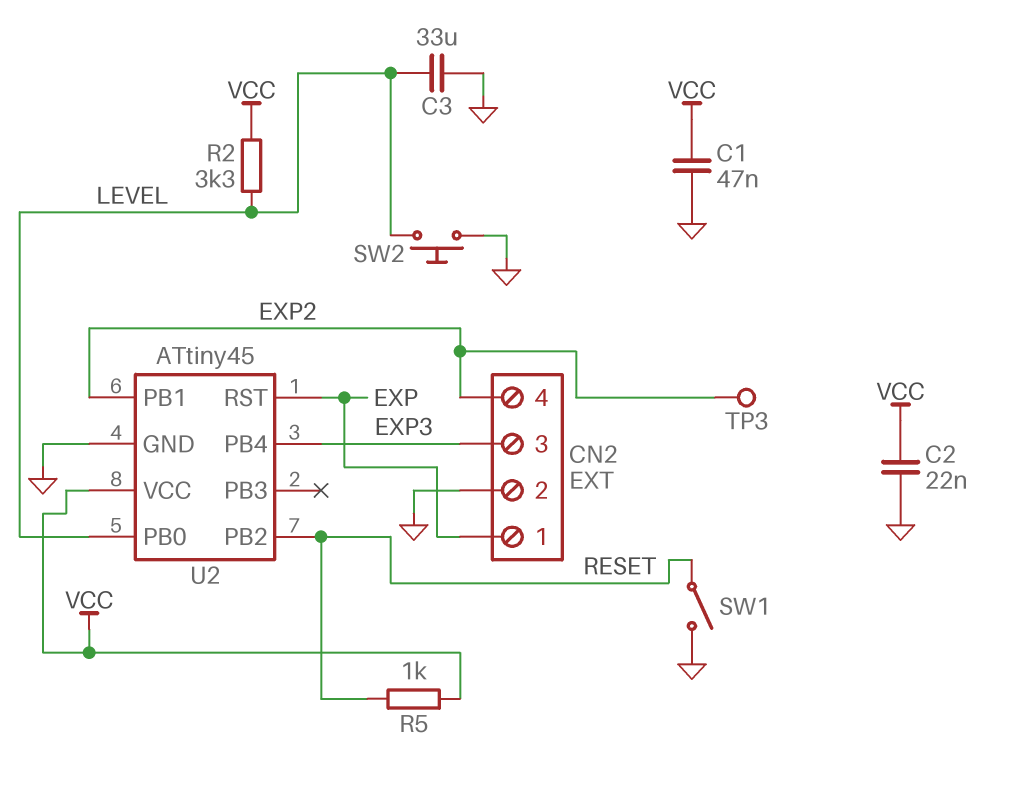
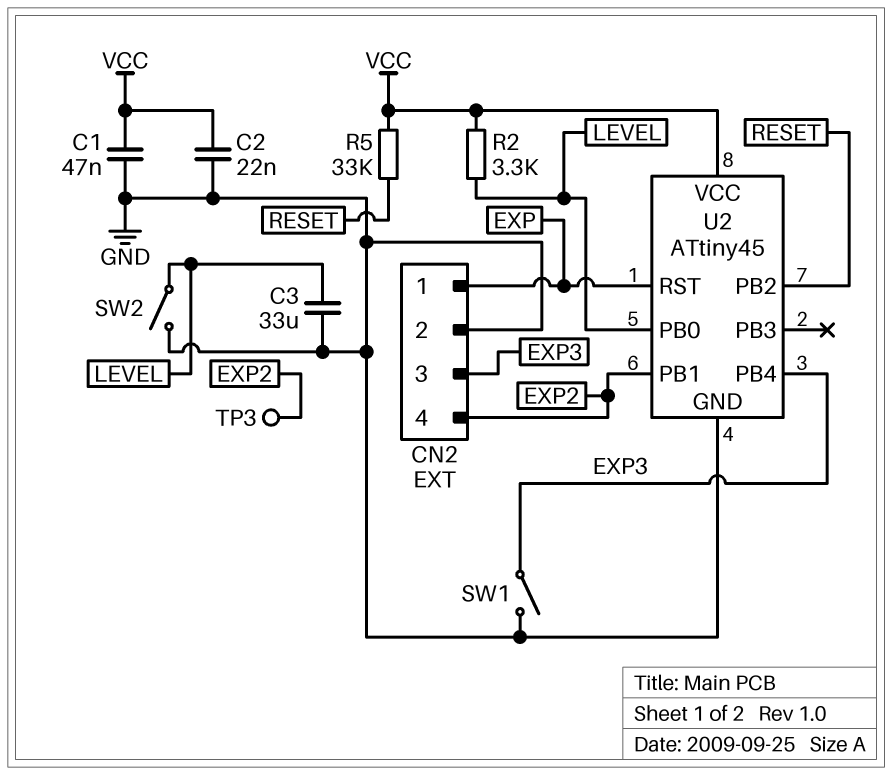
R5: 1k (RESET, VCC) -> 33k (RESET, VCC)
SW1: switch (GND, RESET) -> switch (EXP3, GND)
SW2: button (GND, LEVEL) -> switch (GND, LEVEL)

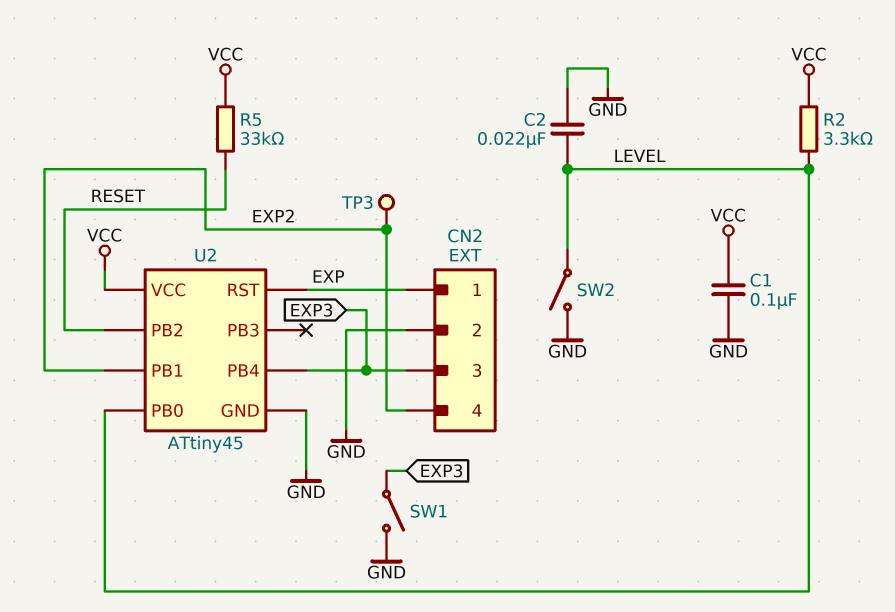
C1: 47nF (GND, VCC) -> 100nF (GND, VCC)
C2: 22nF (GND, VCC) -> 22nF (GND, LEVEL)
C3: 33uF (GND, LEVEL) -> none

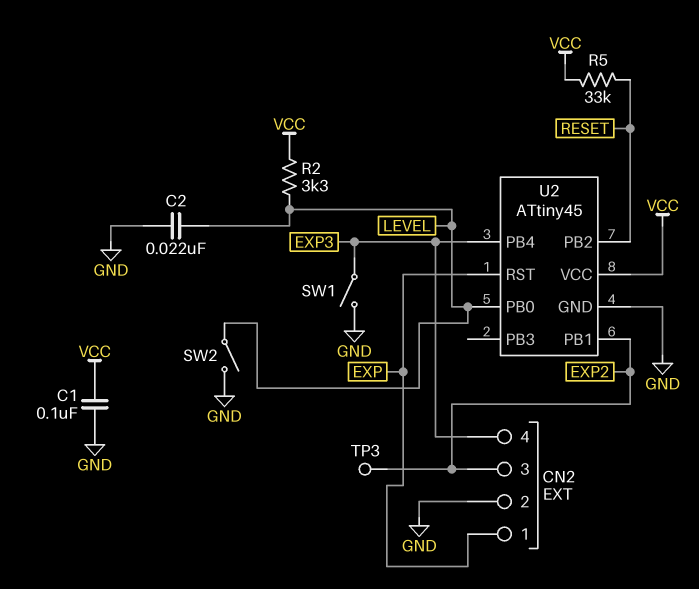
CN2 pin 3: EXP3 -> EXP2
CN2 pin 4: EXP2 -> EXP3

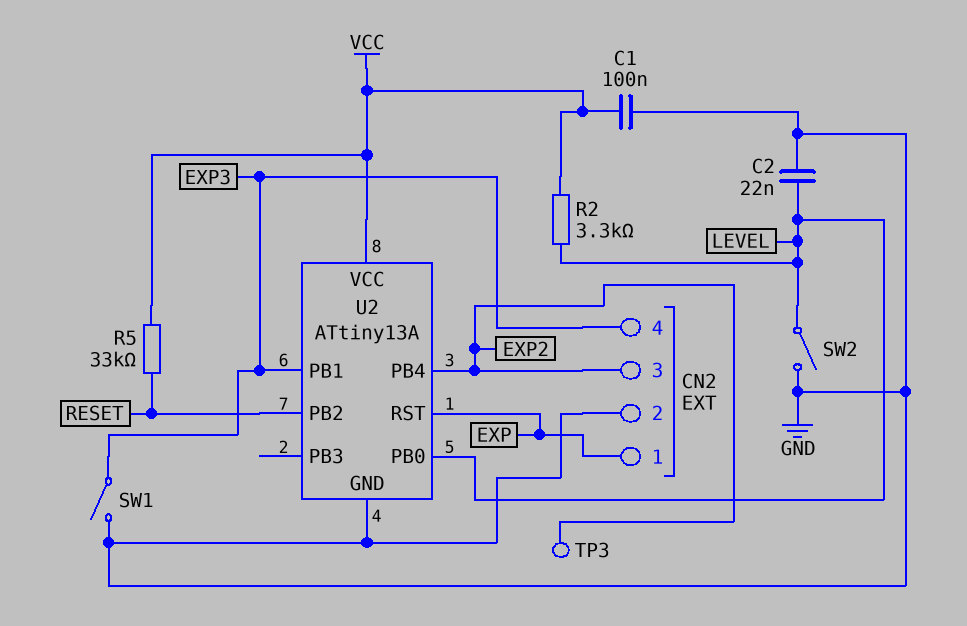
U2: ATtiny45 -> ATtiny13A
U2 pin PB1: EXP2 -> EXP3
U2 pin PB4: EXP3 -> EXP2

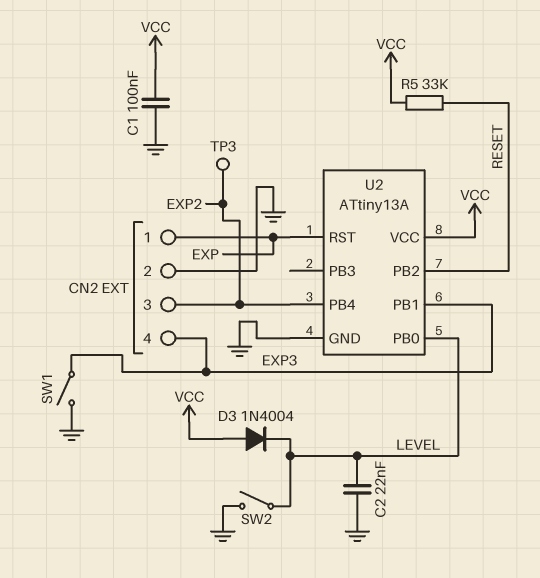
D3: none -> diode 1N4004 (A VCC, K LEVEL)
R2: 3.3k (LEVEL, VCC) -> none

